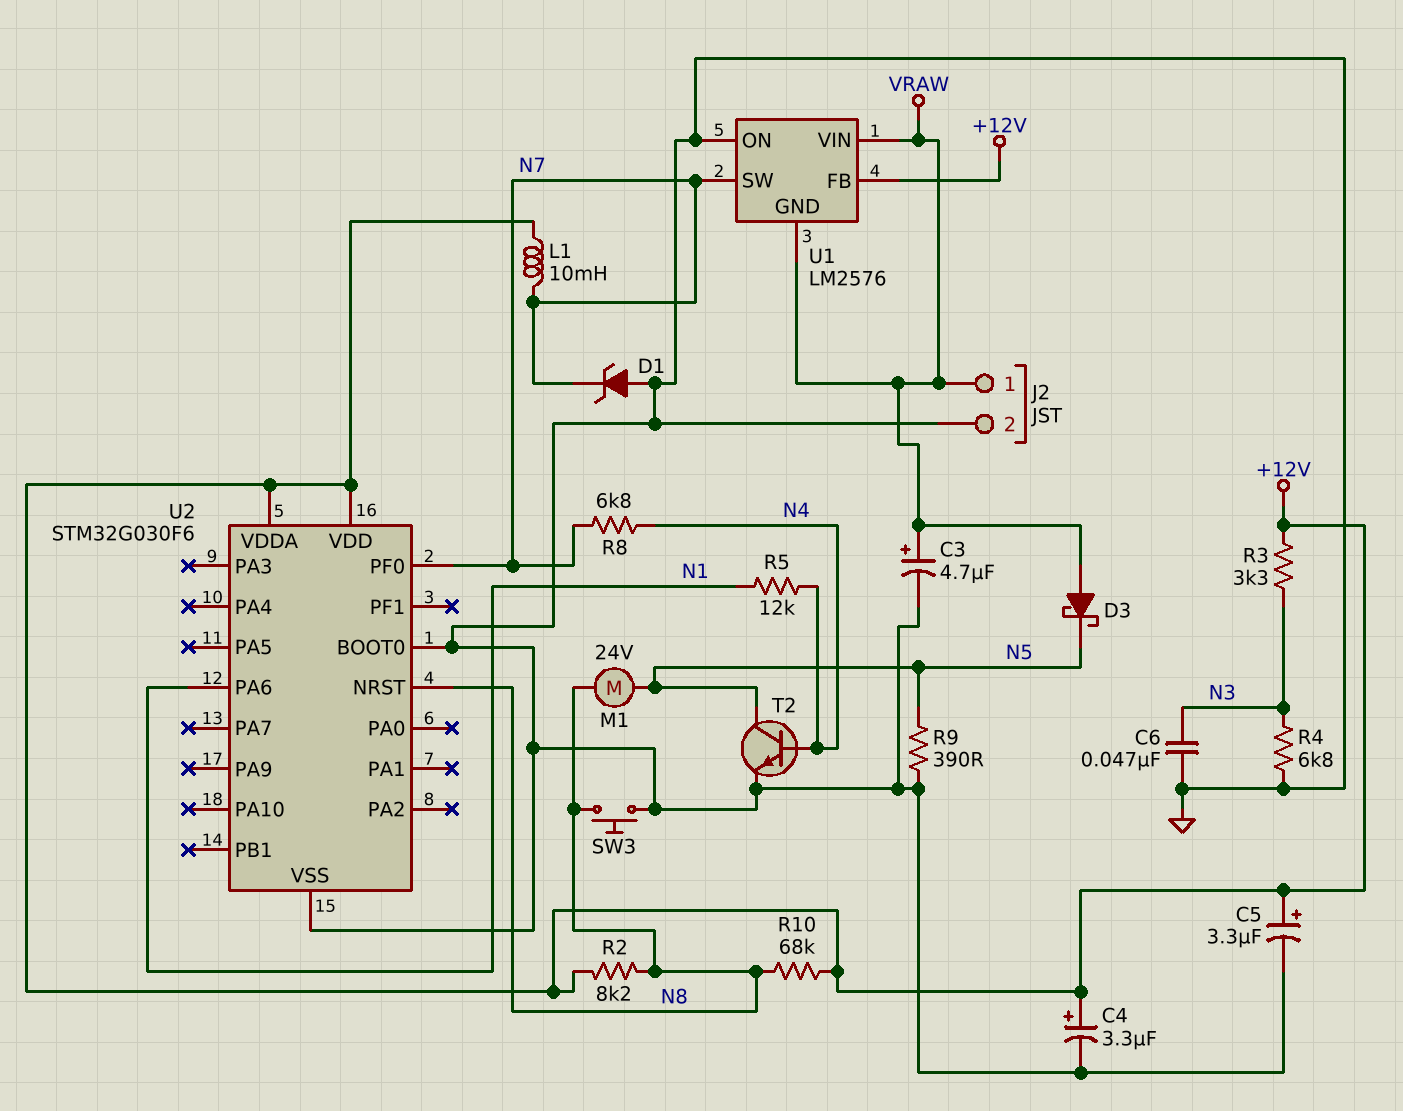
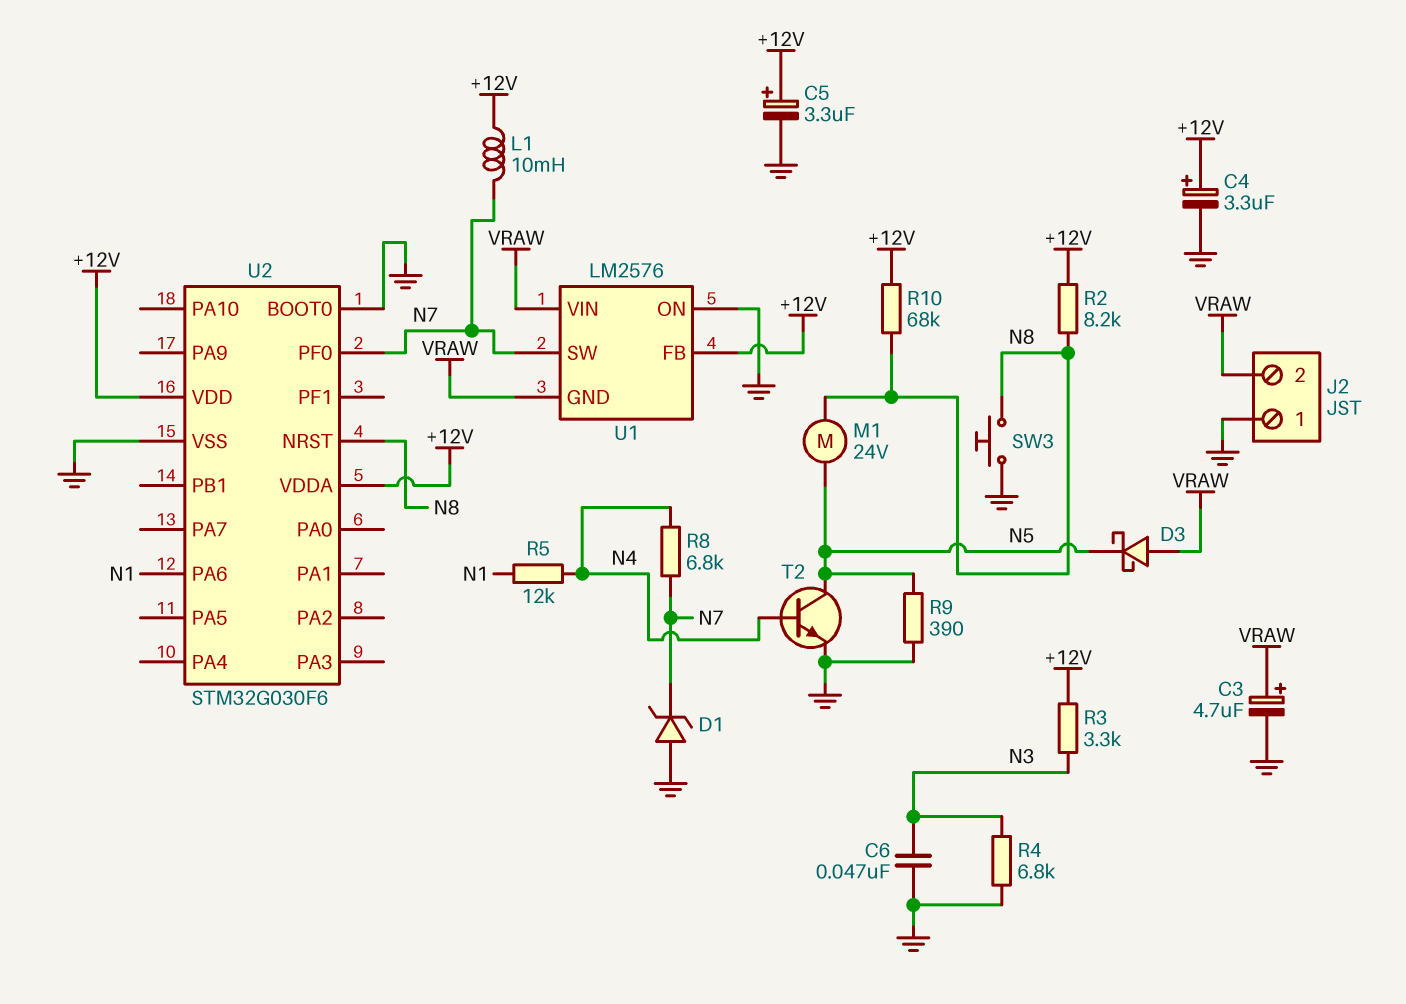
J2 pin 1: VRAW -> GND
J2 pin 2: GND -> VRAW

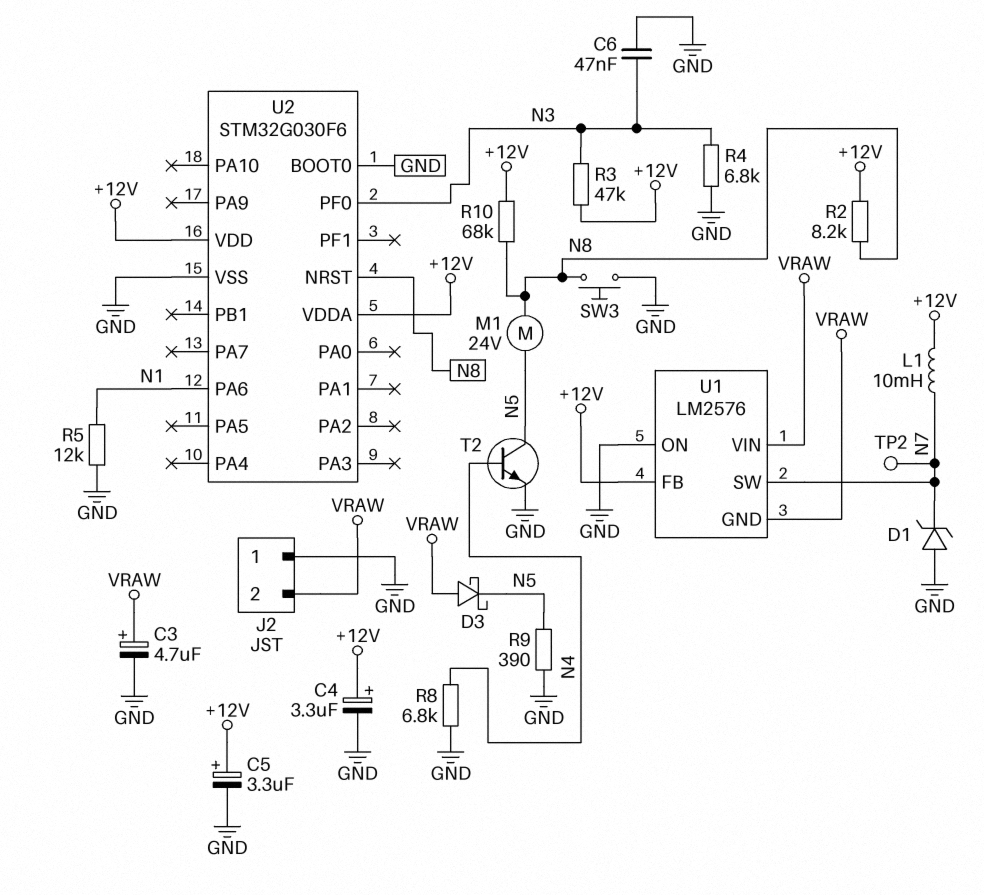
R3: 3.3k (+12V, N3) -> 47k (+12V, N3)
R5: 12k (N1, N4) -> 12k (GND, N1)
R8: 6.8k (N4, N7) -> 6.8k (GND, N4)
TP2: none -> test point (N7)
U2 pin PF0: N7 -> N3

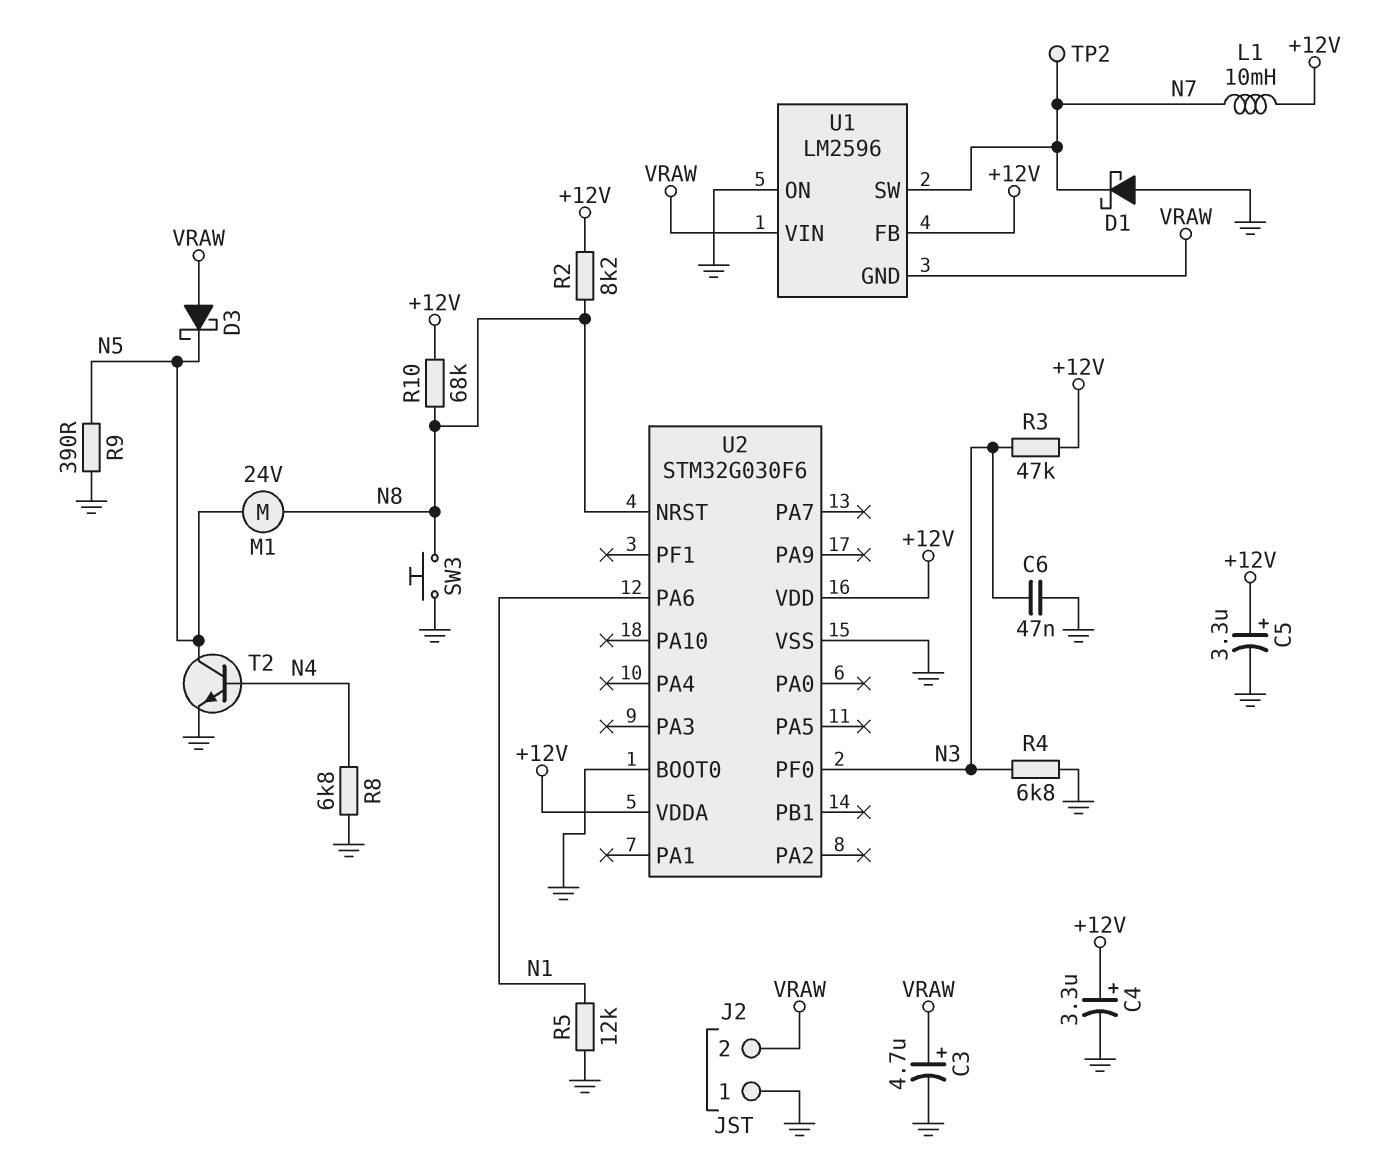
D1: zener (A GND, K N7) -> schottky (A GND, K N7)
U1: LM2576 -> LM2596

